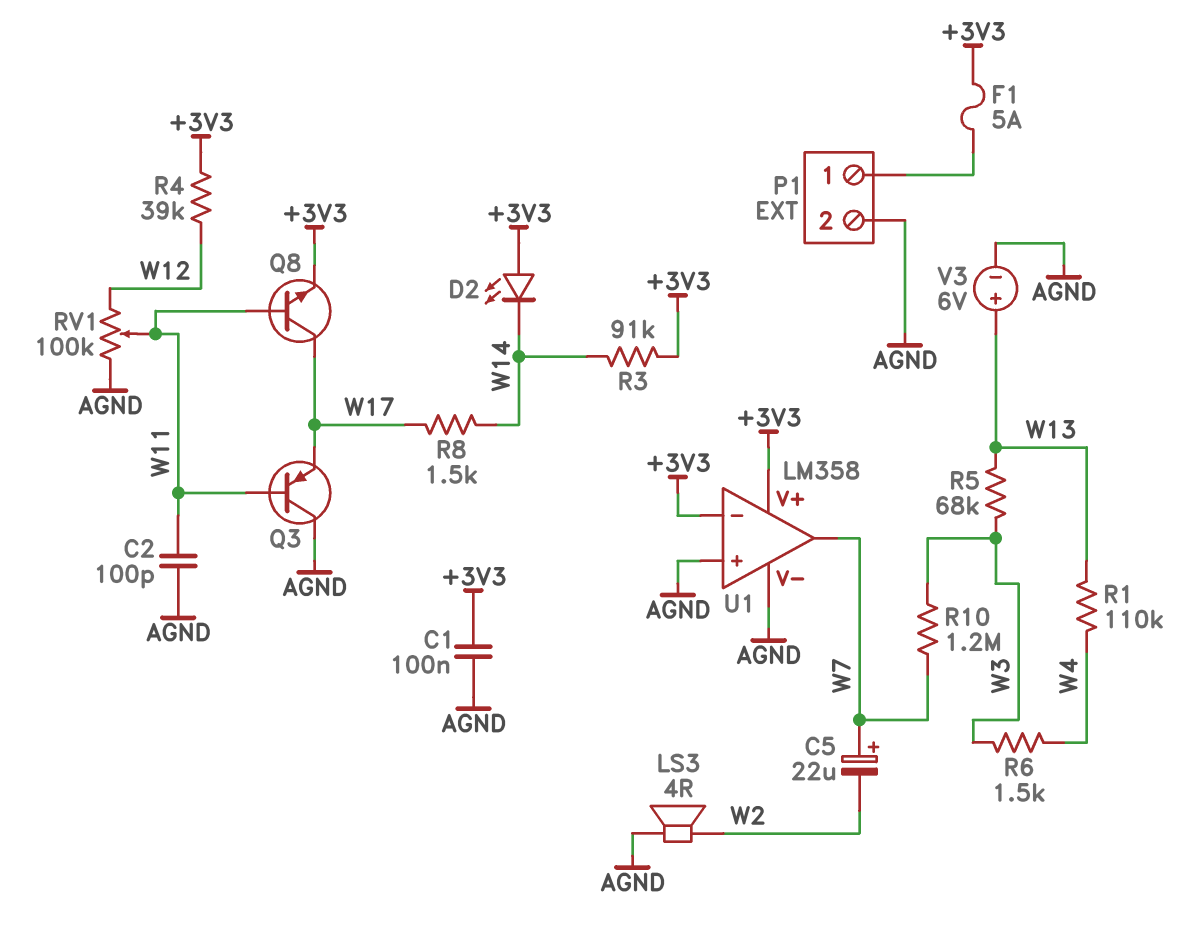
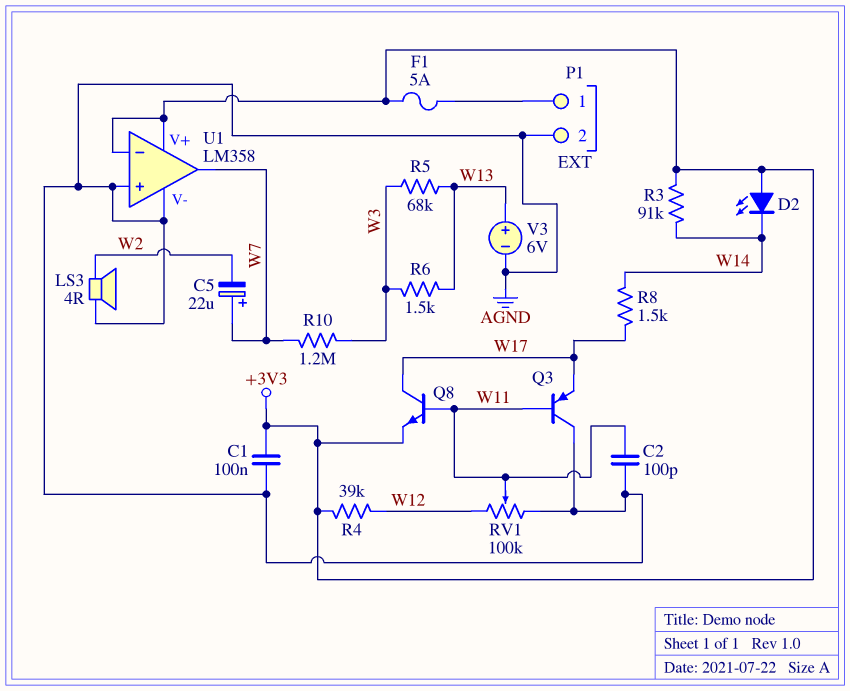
R1: 110k (W4, W13) -> none
R6: 1.5k (W3, W4) -> 1.5k (W3, W13)

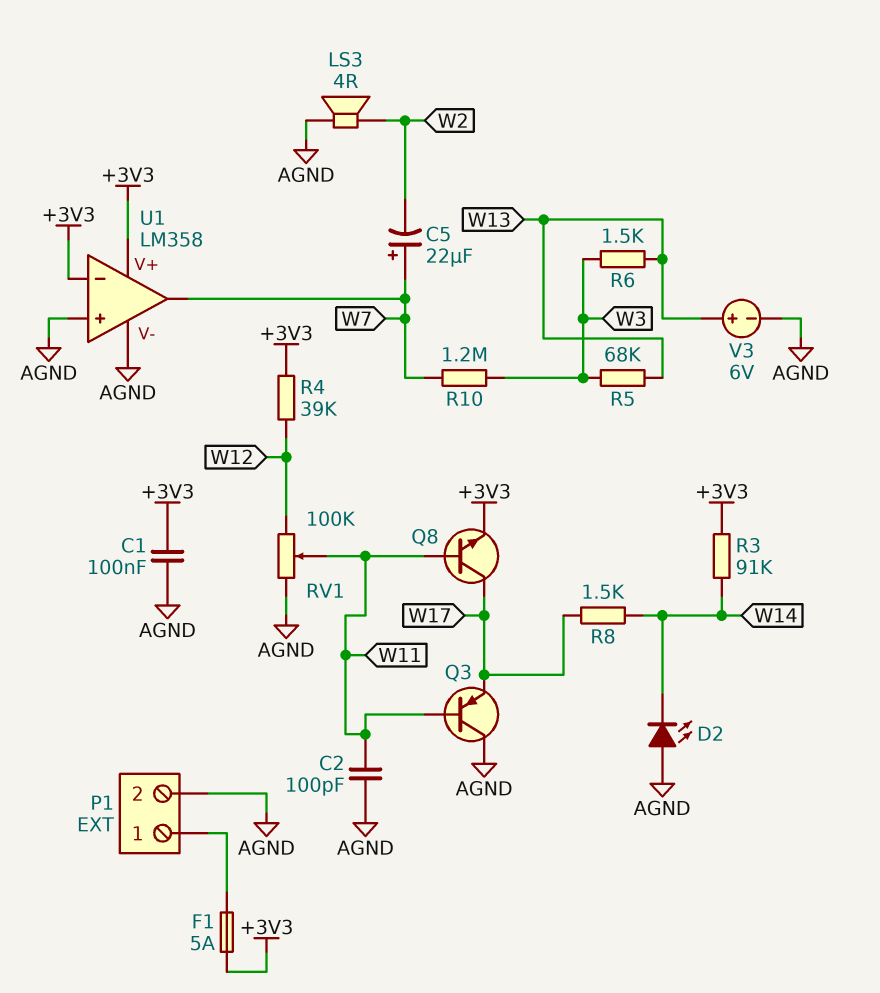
D2: LED (A +3V3, K W14) -> LED (A AGND, K W14)

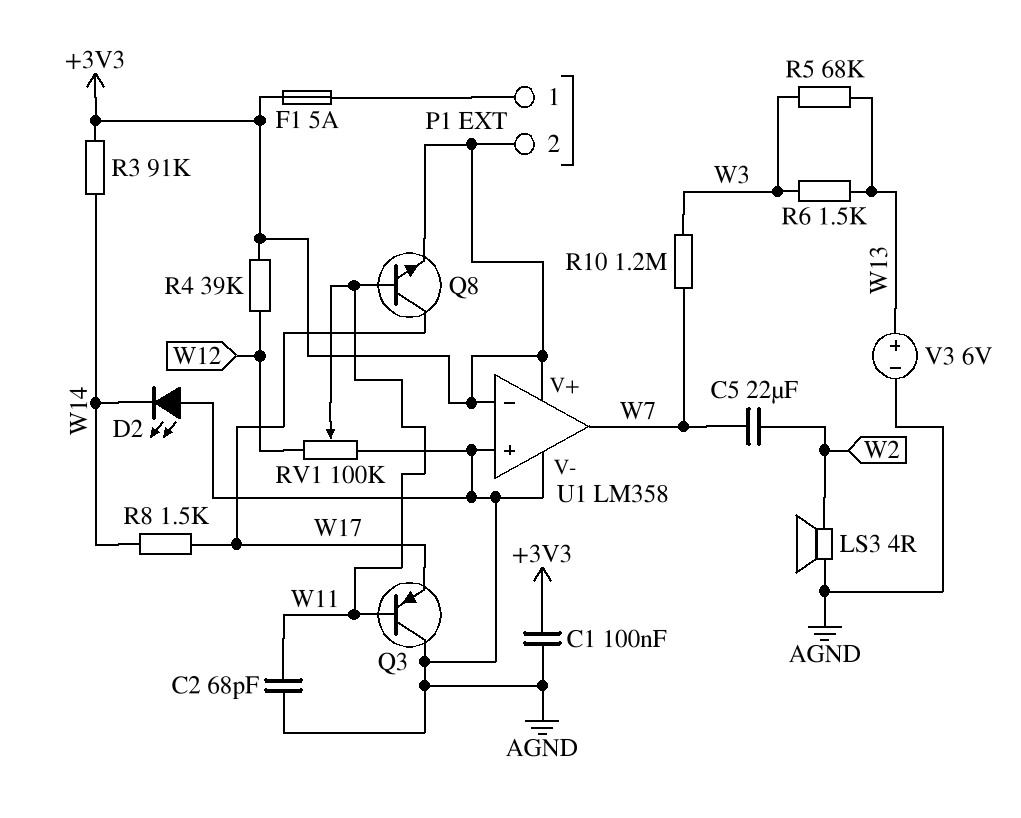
C2: 100pF (AGND, W11) -> 68pF (AGND, W11)
C5: 22uF (plus W7, minus W2) -> 22uF (W2, W7)
P1 pin 2: AGND -> +3V3

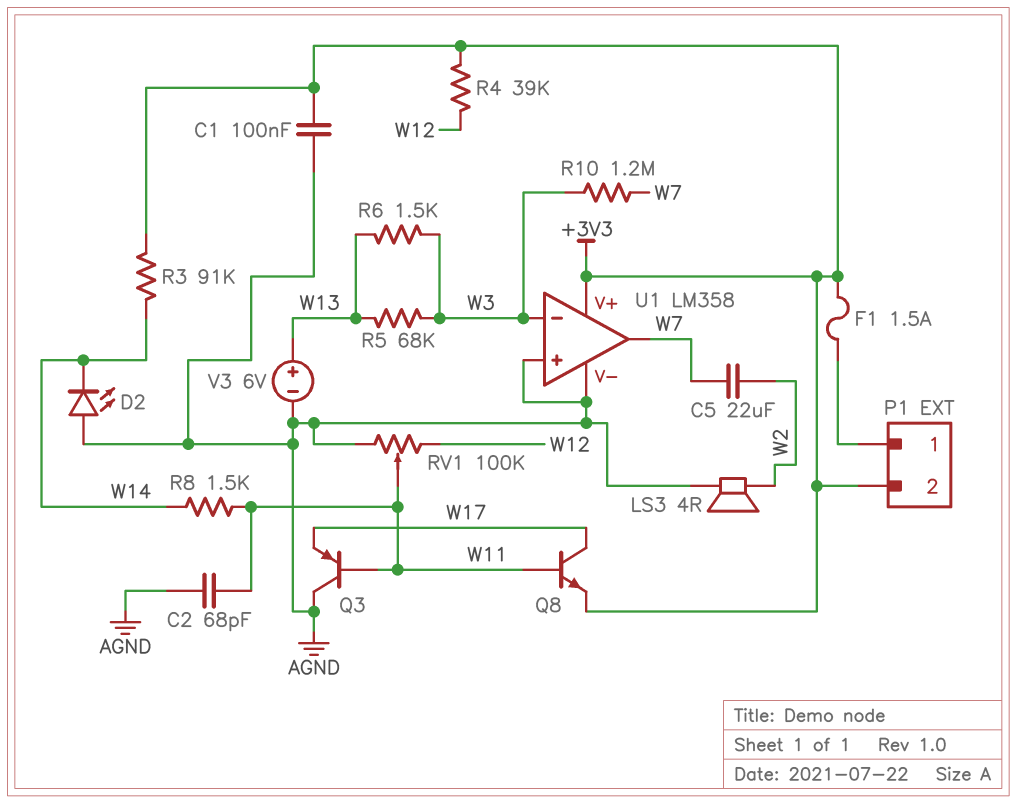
F1: 5A (+3V3, P1/1) -> 1.5A (+3V3, P1/1)
R8: 1.5k (W14, W17) -> 1.5k (W11, W14)
U1 pin in-: +3V3 -> W3

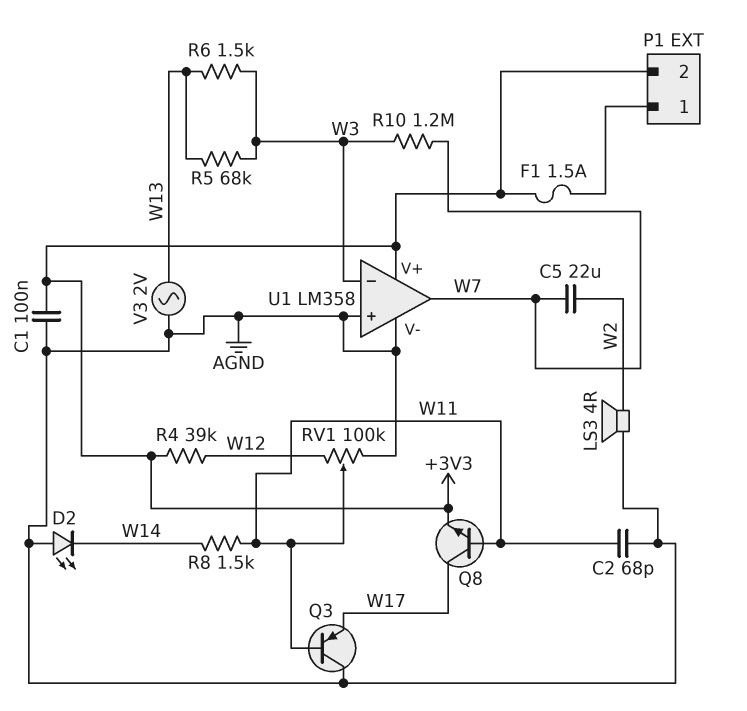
R3: 91k (+3V3, W14) -> none
V3: 6V (plus W13, minus AGND) -> AC 2V (AGND, W13)

